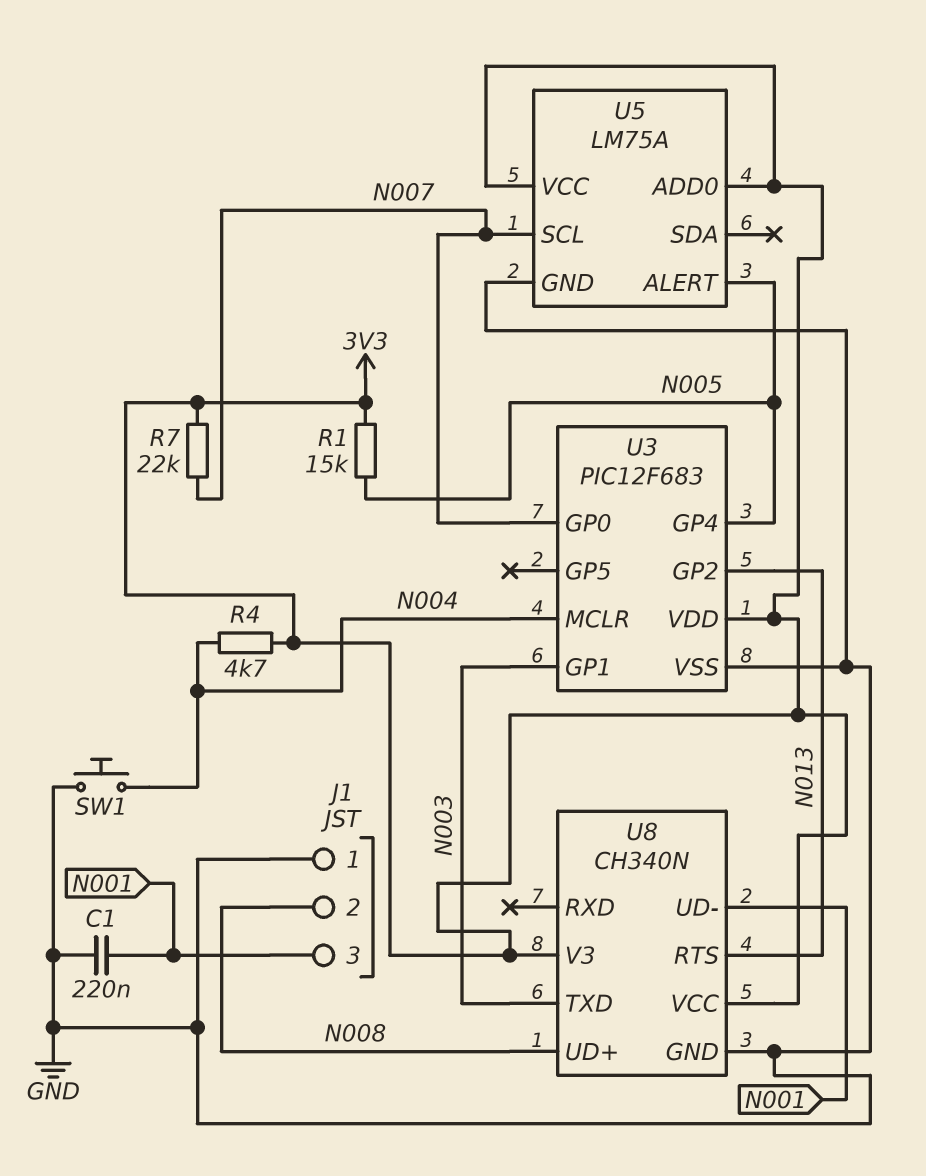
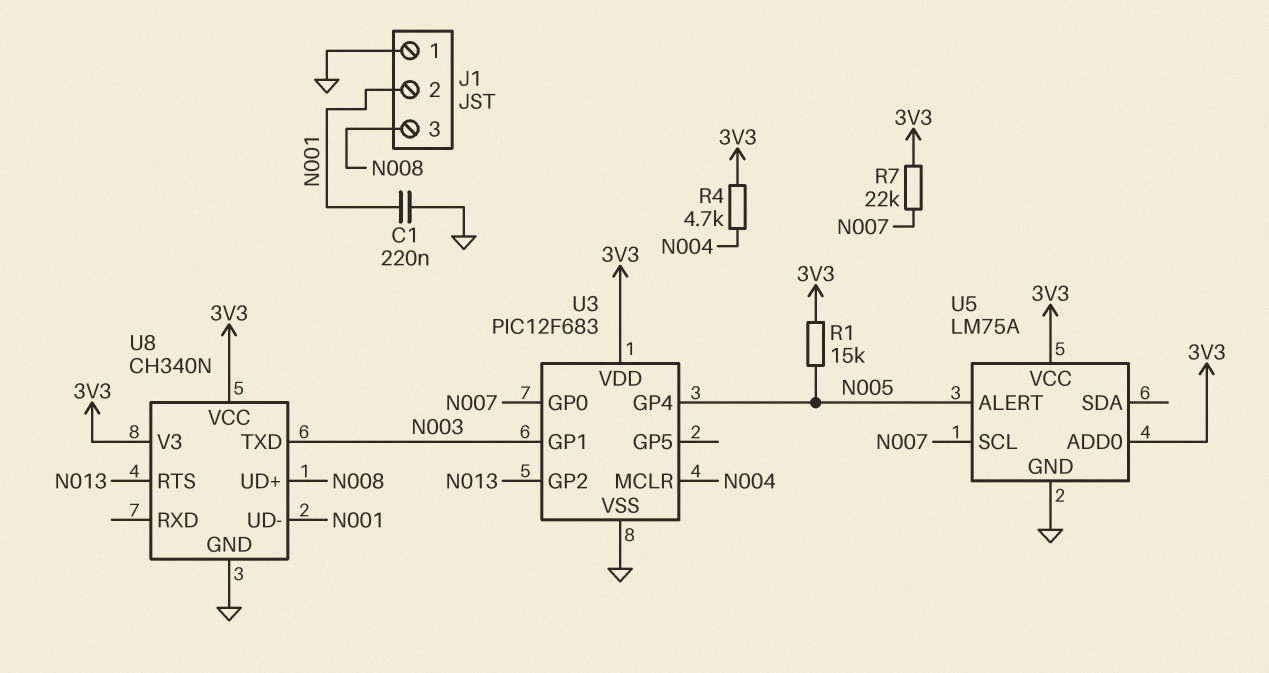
J1 pin 2: N008 -> N001
J1 pin 3: N001 -> N008
SW1: button (GND, N004) -> none

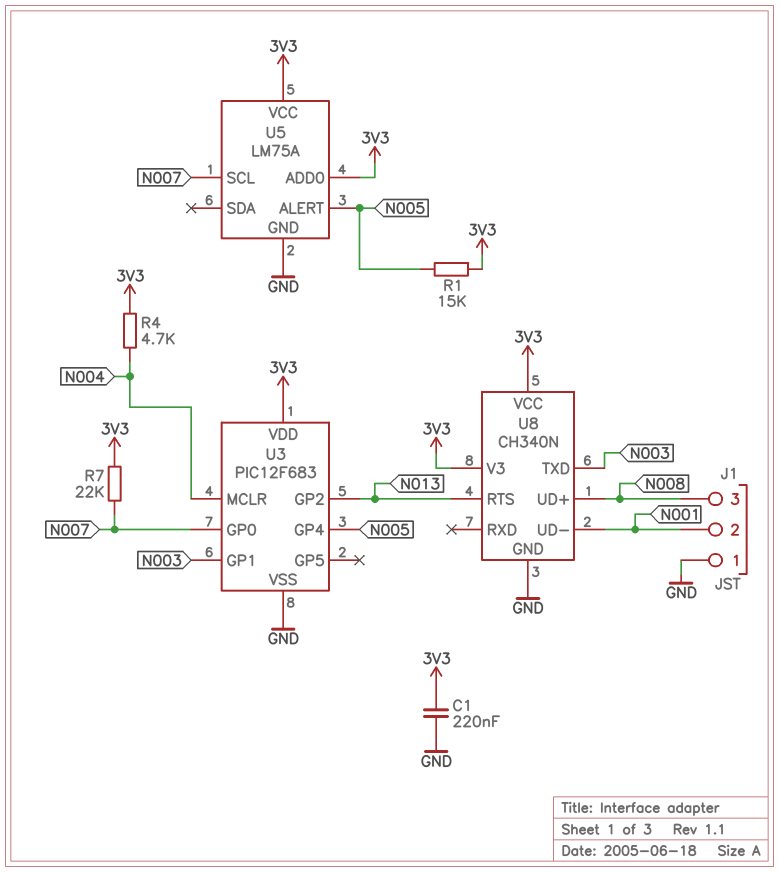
C1: 220nF (GND, N001) -> 220nF (3V3, GND)

